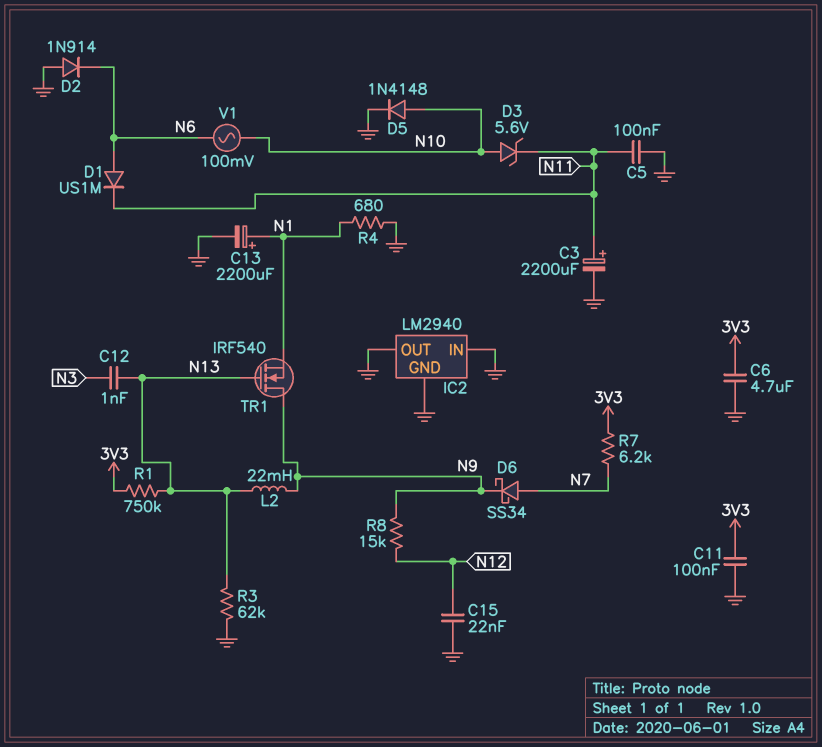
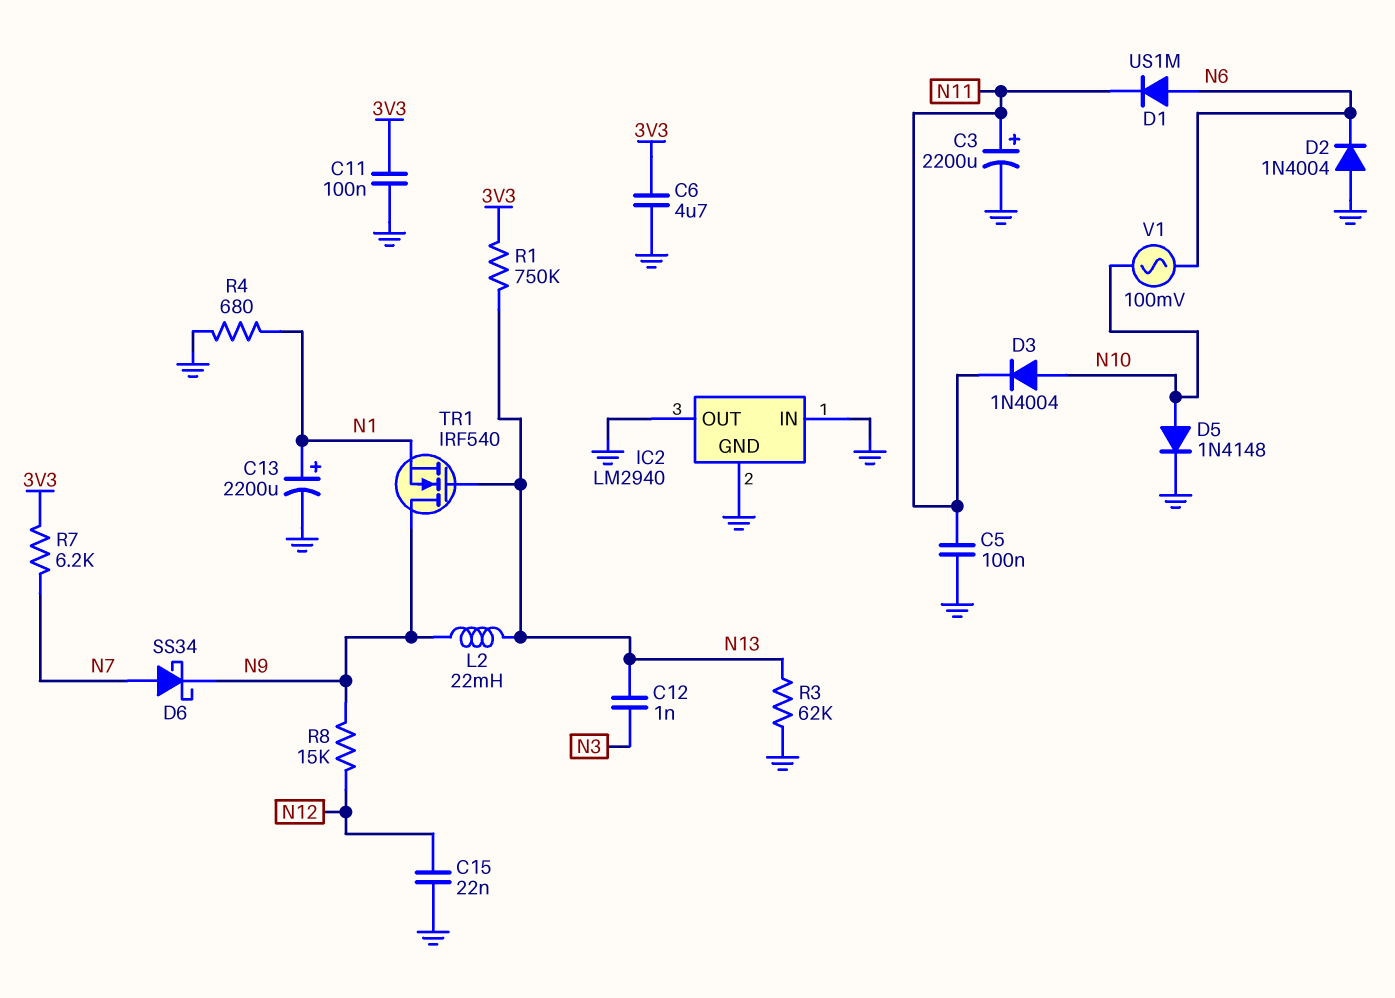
D2: diode 1N914 (A GND, K N6) -> diode 1N4004 (A GND, K N6)
D3: zener 5.6V (A N10, K N11) -> diode 1N4004 (A N10, K N11)

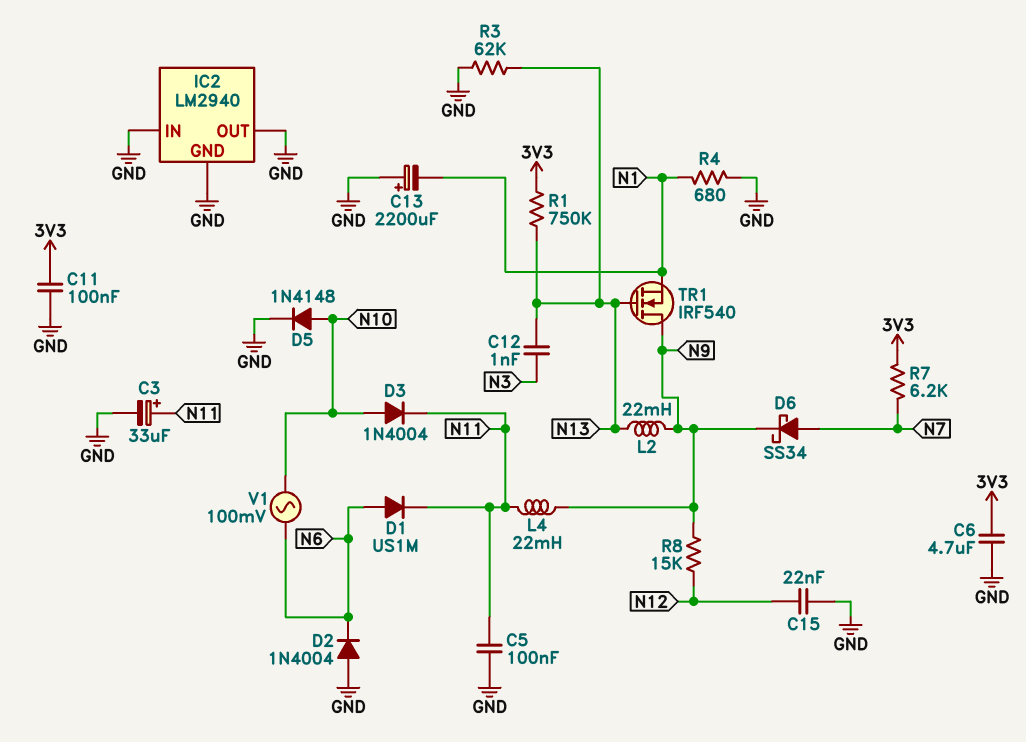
C3: 2200uF (plus N11, minus GND) -> 33uF (plus N11, minus GND)
C13: 2200uF (plus N1, minus GND) -> 2200uF (plus GND, minus N1)
L4: none -> 22mH (N9, N11)

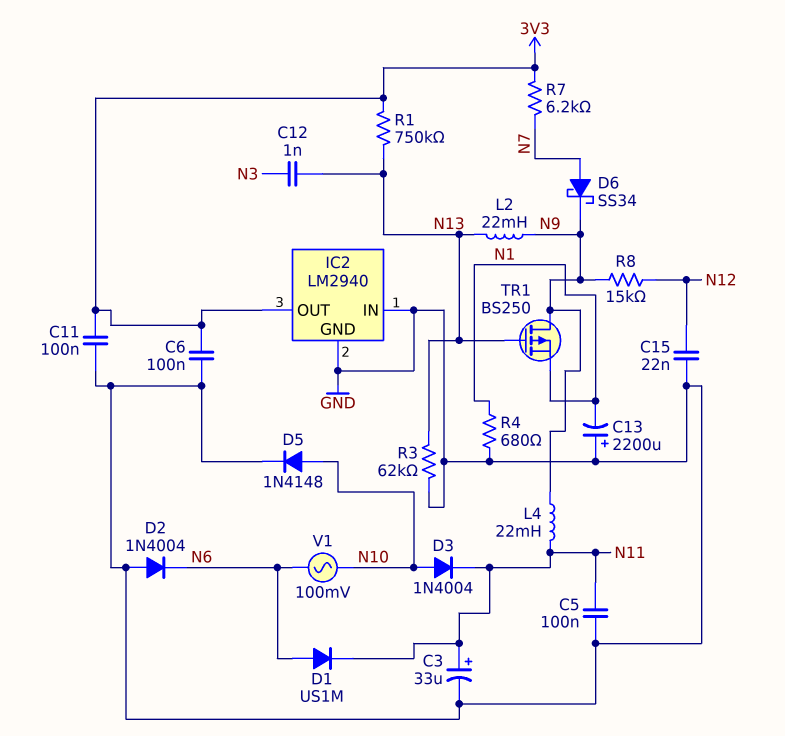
C6: 4.7uF (3V3, GND) -> 100nF (3V3, GND)
IC2 pin OUT: GND -> 3V3
TR1: NMOS IRF540 (G N13, D N9, S N1) -> PMOS BS250 (G N13, D N9, S N1)

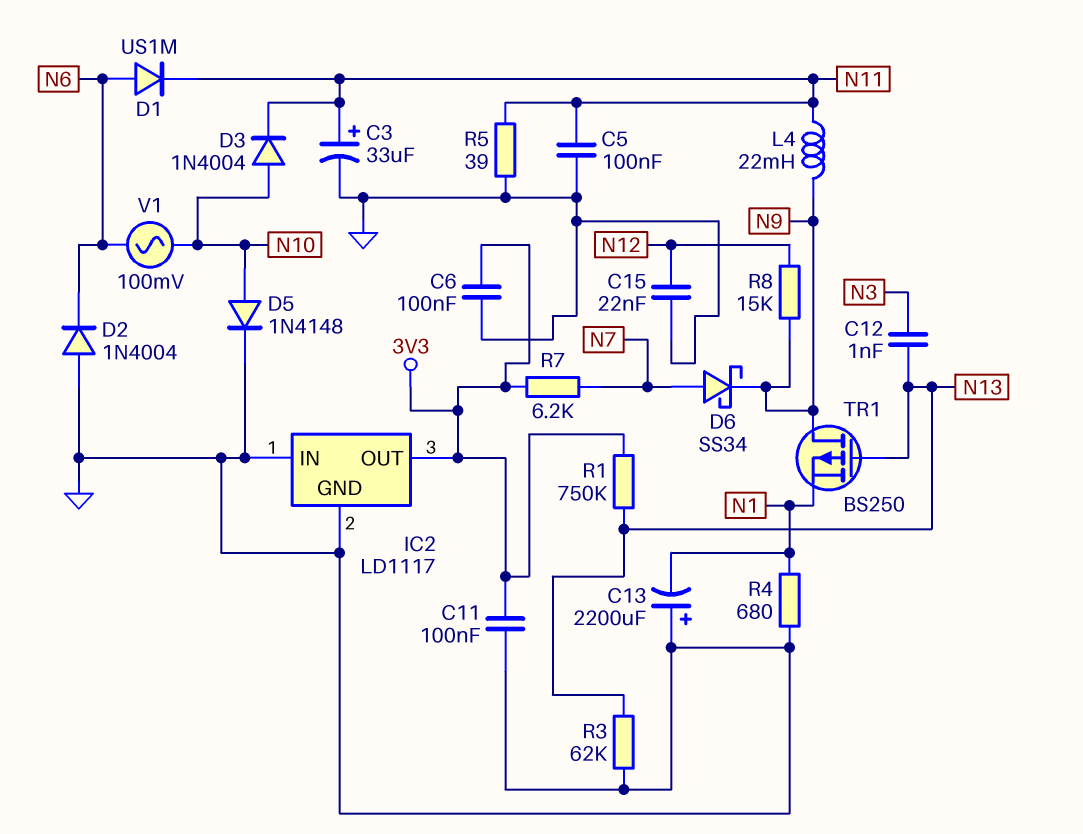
IC2: LM2940 -> LD1117
L2: 22mH (N9, N13) -> none
R5: none -> 39 (GND, N11)

